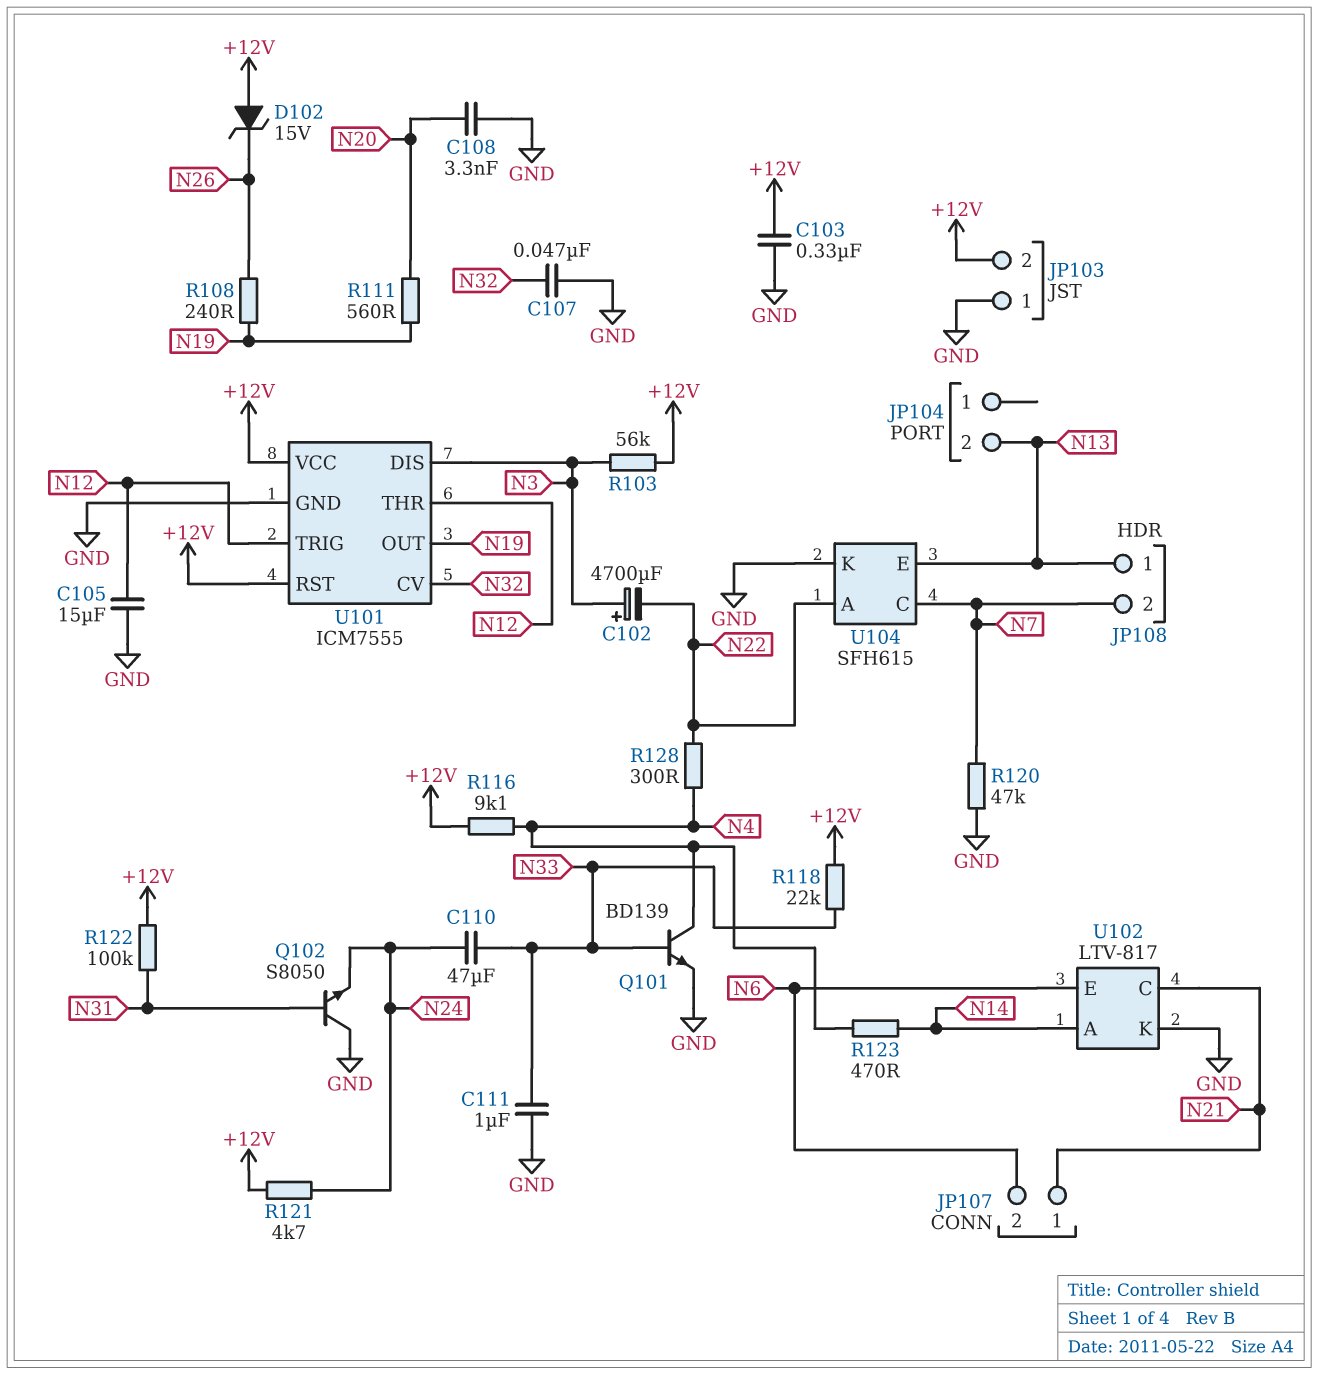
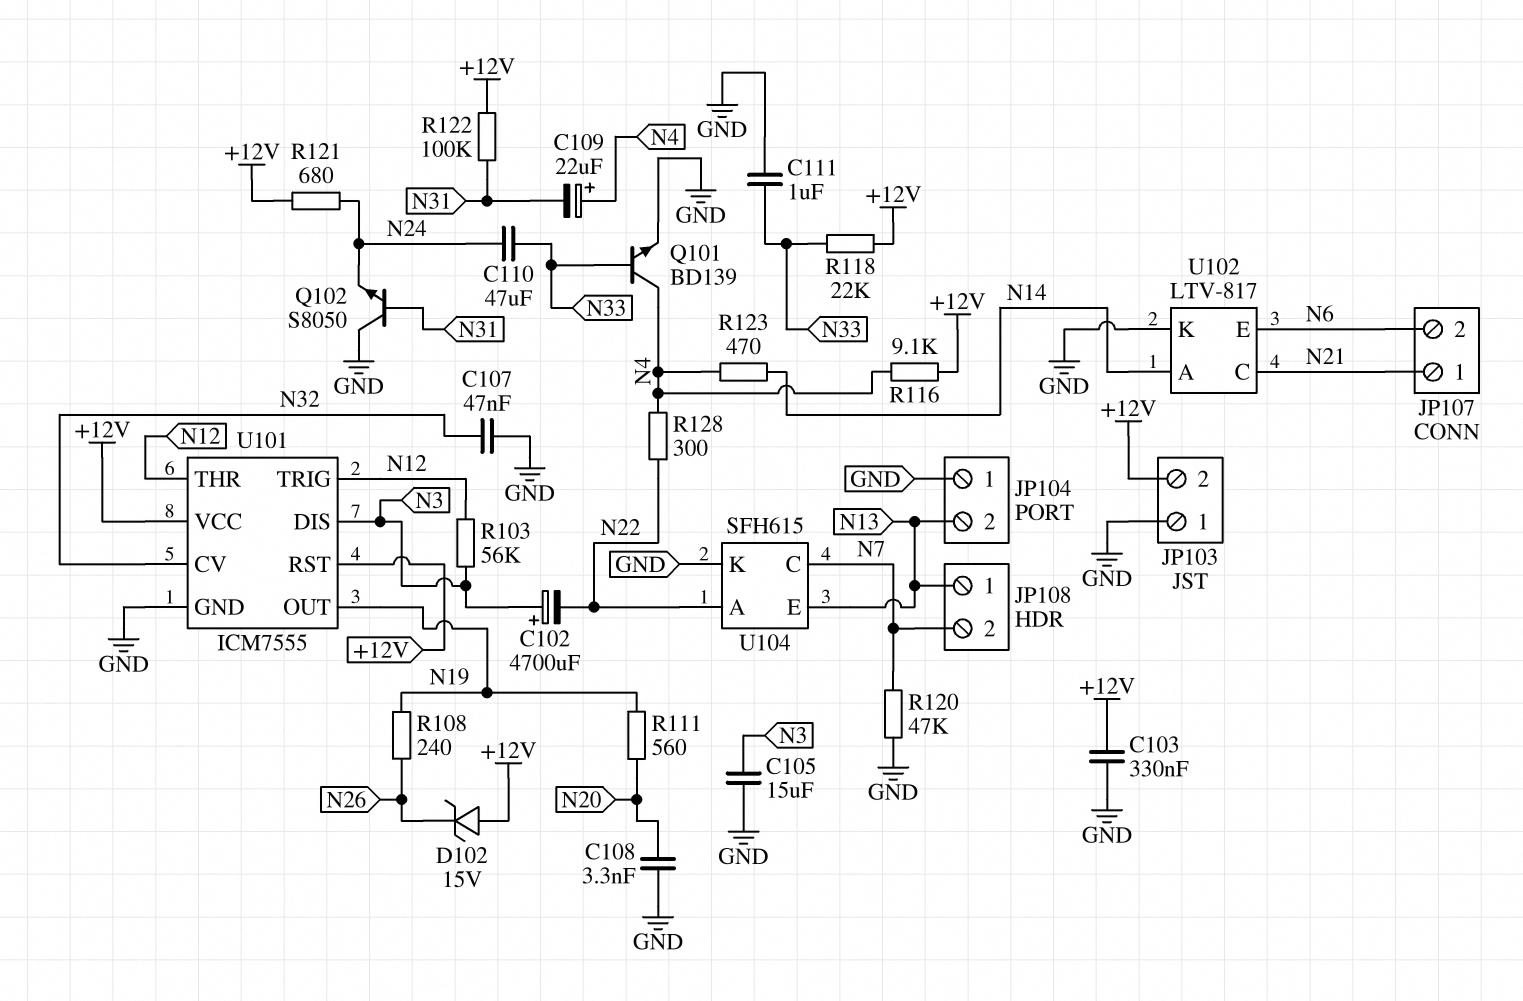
C105: 15uF (GND, N12) -> 15uF (GND, N3)
C109: none -> 22uF (plus N4, minus N31)
JP104 pin 1: none -> GND
R103: 56k (+12V, N3) -> 56k (N3, N12)
R121: 4.7k (+12V, N24) -> 680 (+12V, N24)

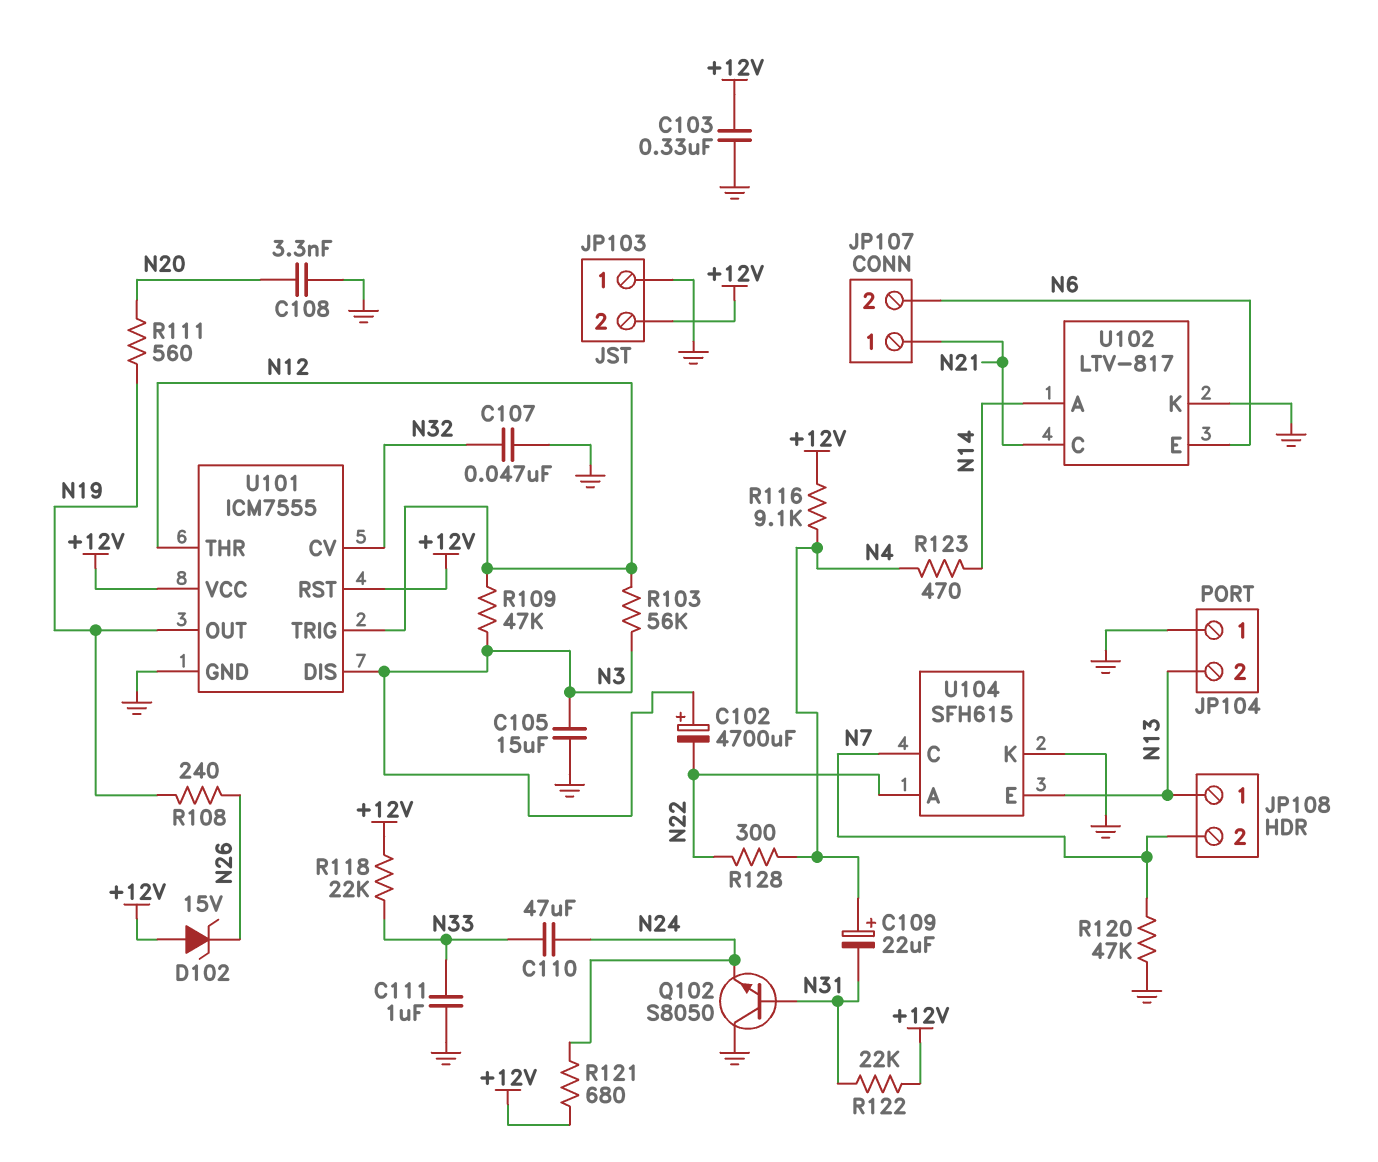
Q101: NPN BD139 (B N33, C N4, E GND) -> none
R109: none -> 47k (N3, N12)
R122: 100k (+12V, N31) -> 22k (+12V, N31)

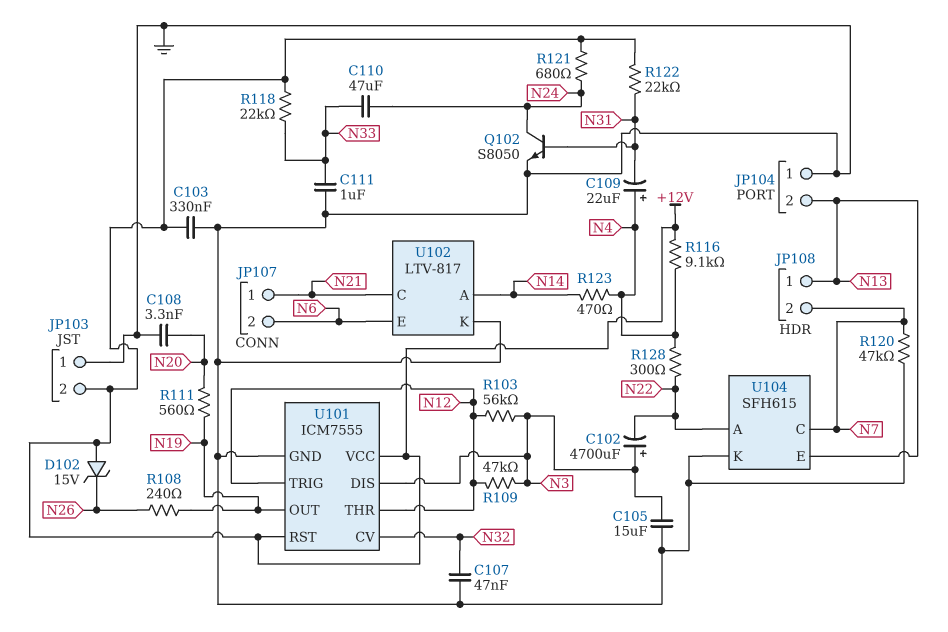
Q102: NPN S8050 (B N31, C GND, E N24) -> NPN S8050 (B N31, C N24, E GND)

